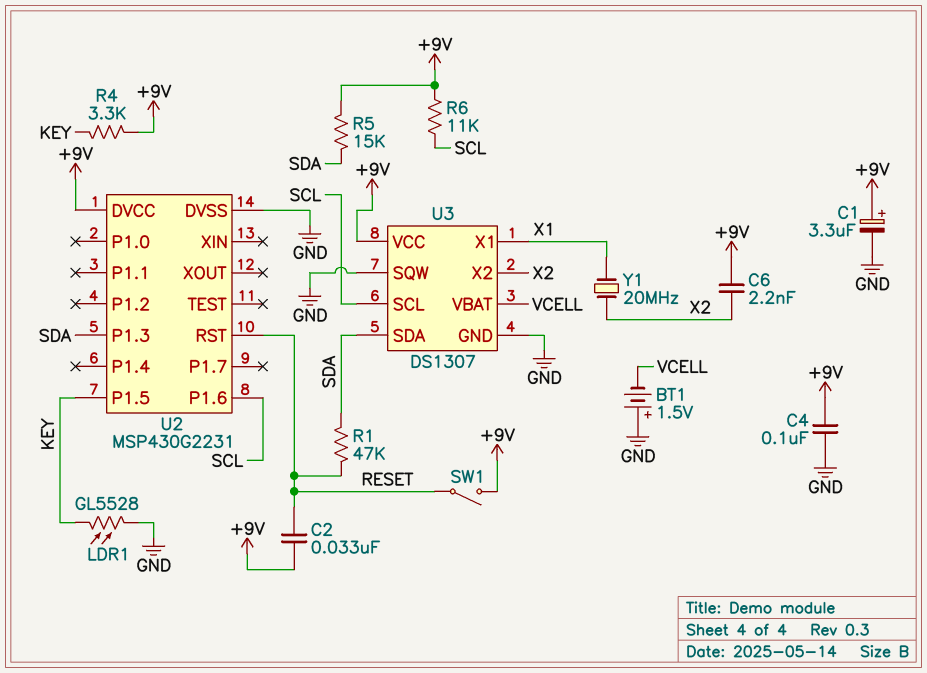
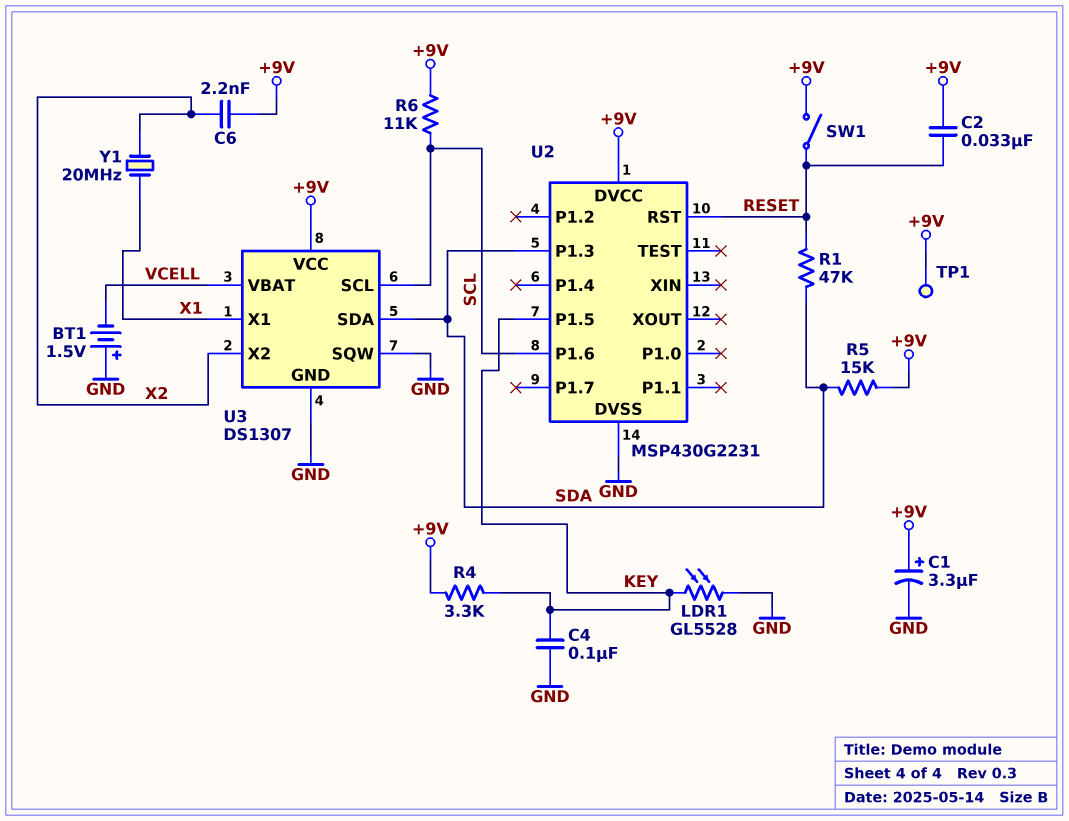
C4: 100nF (+9V, GND) -> 100nF (GND, KEY)
TP1: none -> test point (+9V)

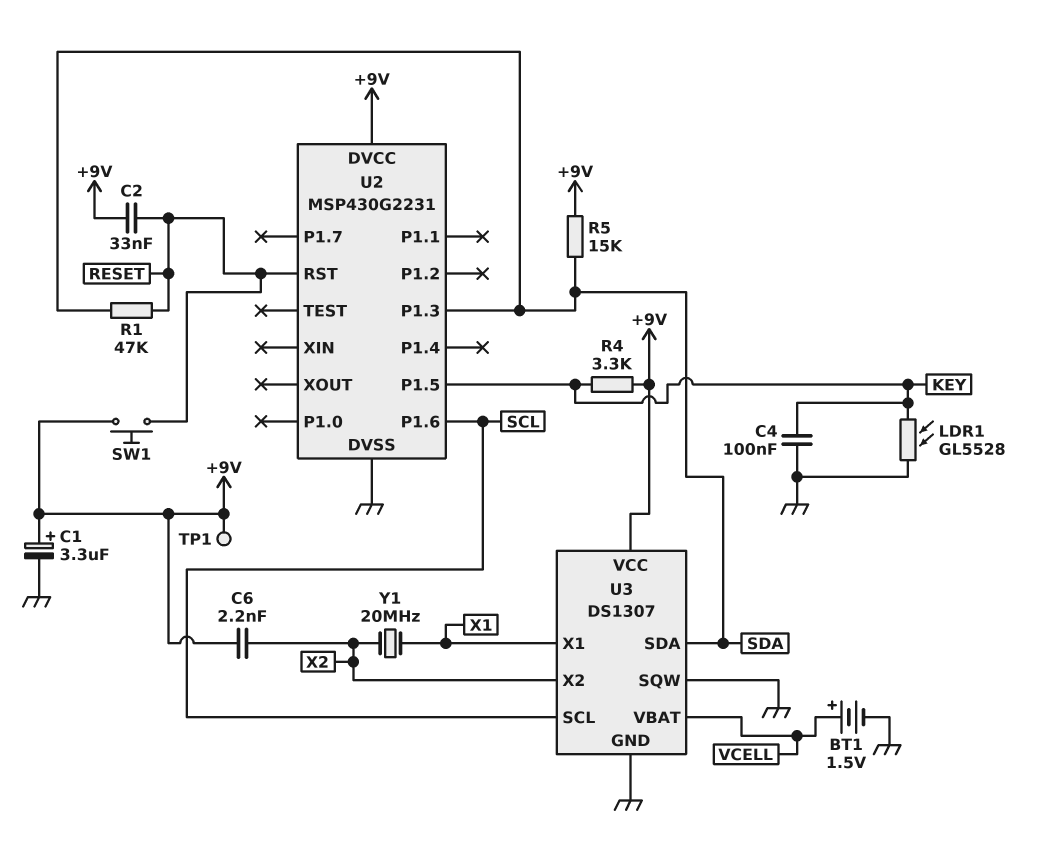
BT1: 1.5V (plus GND, minus VCELL) -> 1.5V (plus VCELL, minus GND)
R6: 11k (+9V, SCL) -> none
SW1: switch (+9V, RESET) -> button (+9V, RESET)

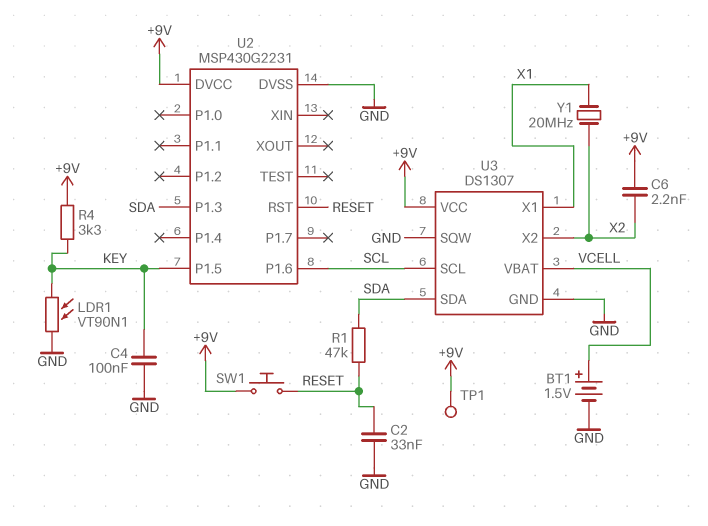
C1: 3.3uF (plus +9V, minus GND) -> none
C2: 33nF (+9V, RESET) -> 33nF (GND, RESET)
LDR1: GL5528 (GND, KEY) -> VT90N1 (GND, KEY)
R5: 15k (+9V, SDA) -> none

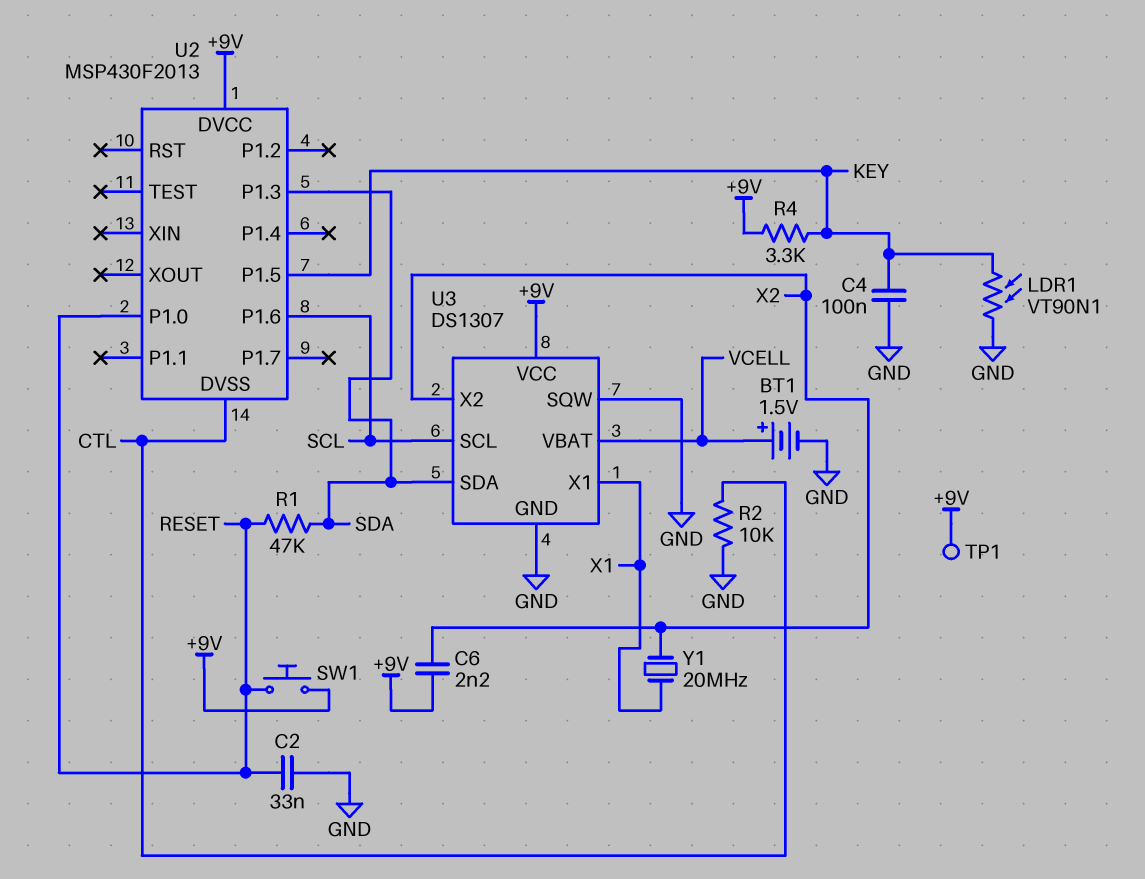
R2: none -> 10k (CTL, GND)
U2: MSP430G2231 -> MSP430F2013
U2 pin DVSS: GND -> CTL
U2 pin P1.0: none -> RESET
U2 pin RST: RESET -> none

